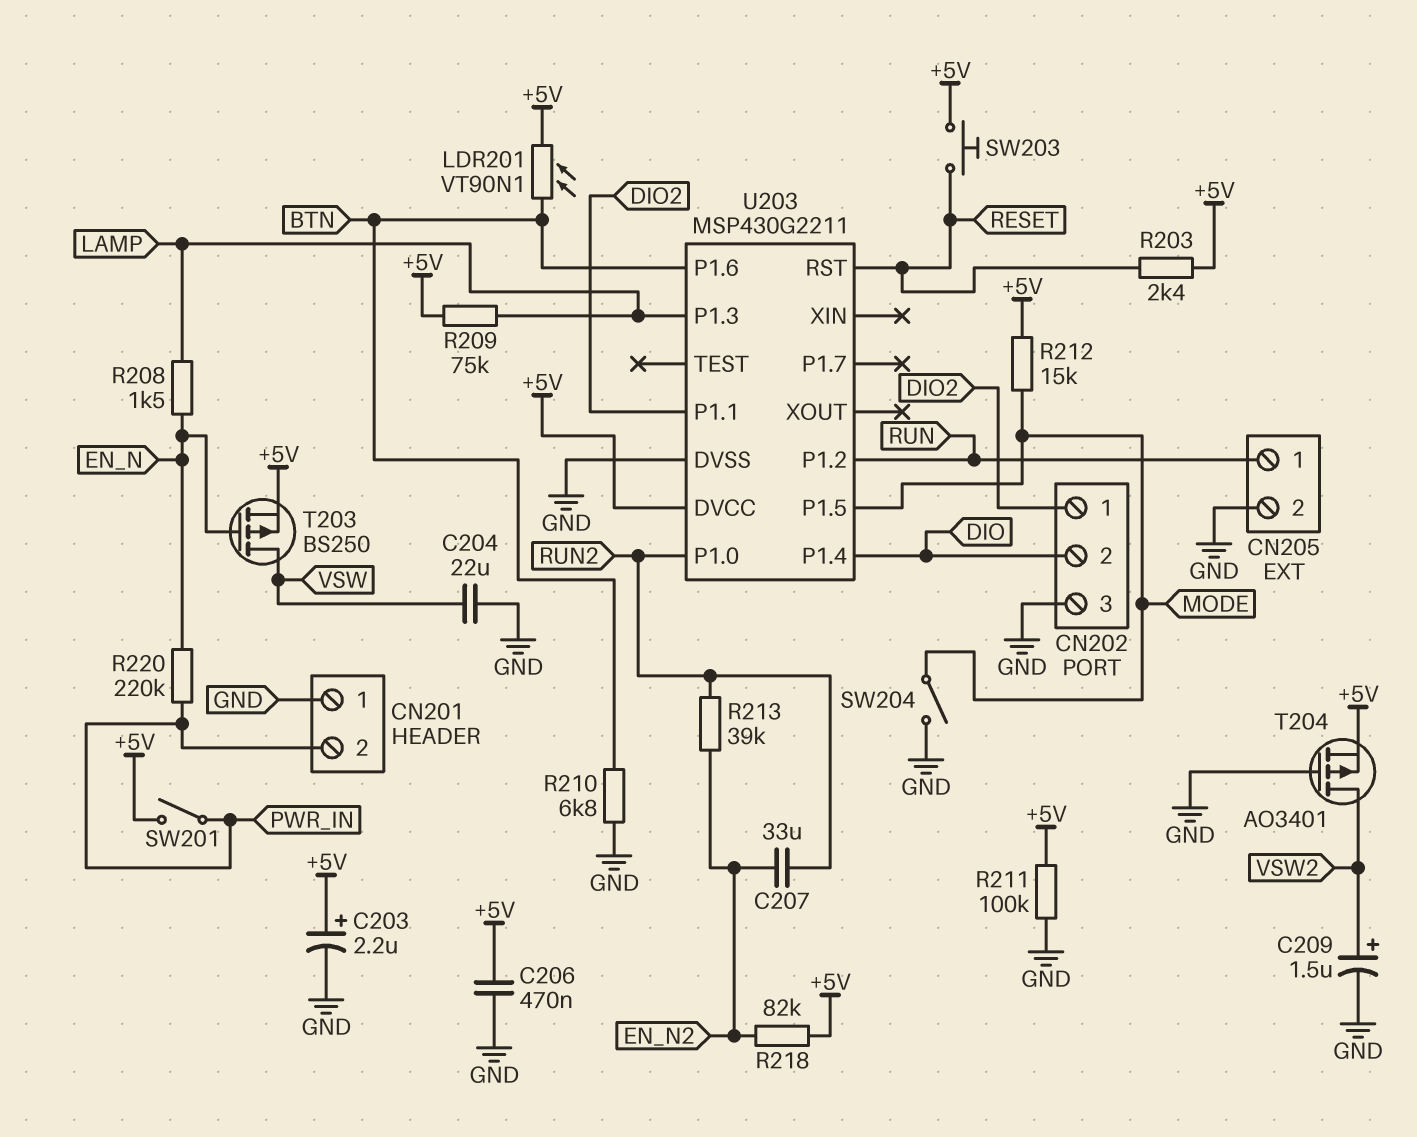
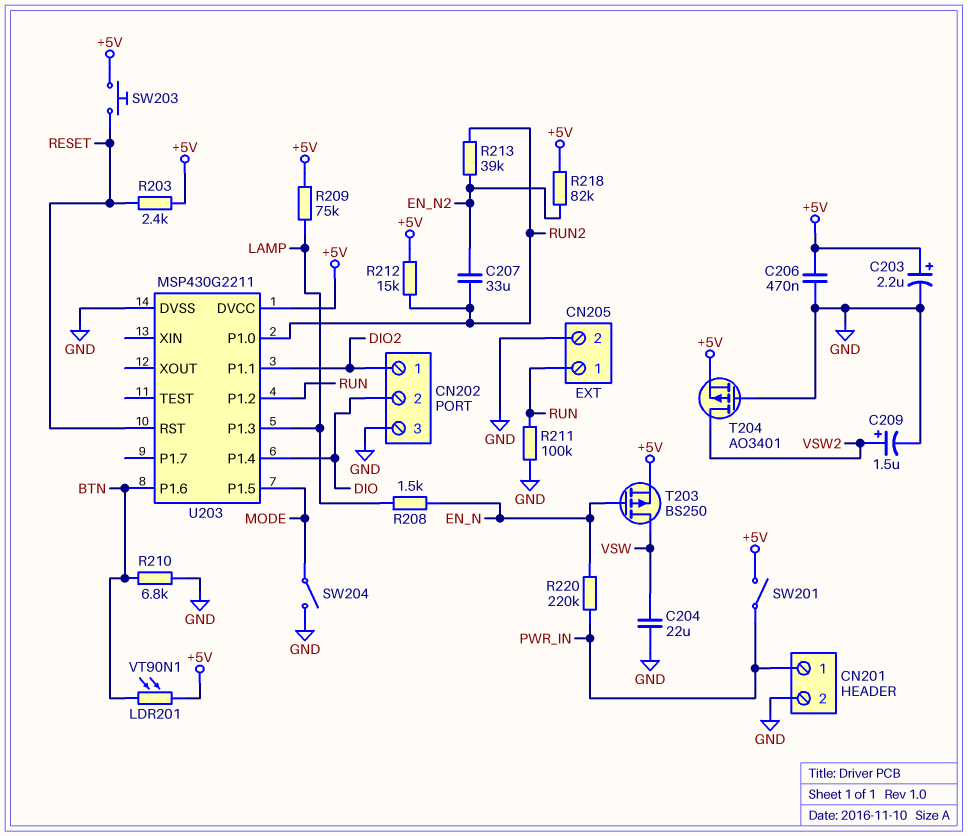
CN201 pin 1: GND -> PWR_IN
CN201 pin 2: PWR_IN -> GND
R211: 100k (+5V, GND) -> 100k (GND, RUN)
R212: 15k (+5V, MODE) -> 15k (+5V, RUN2)

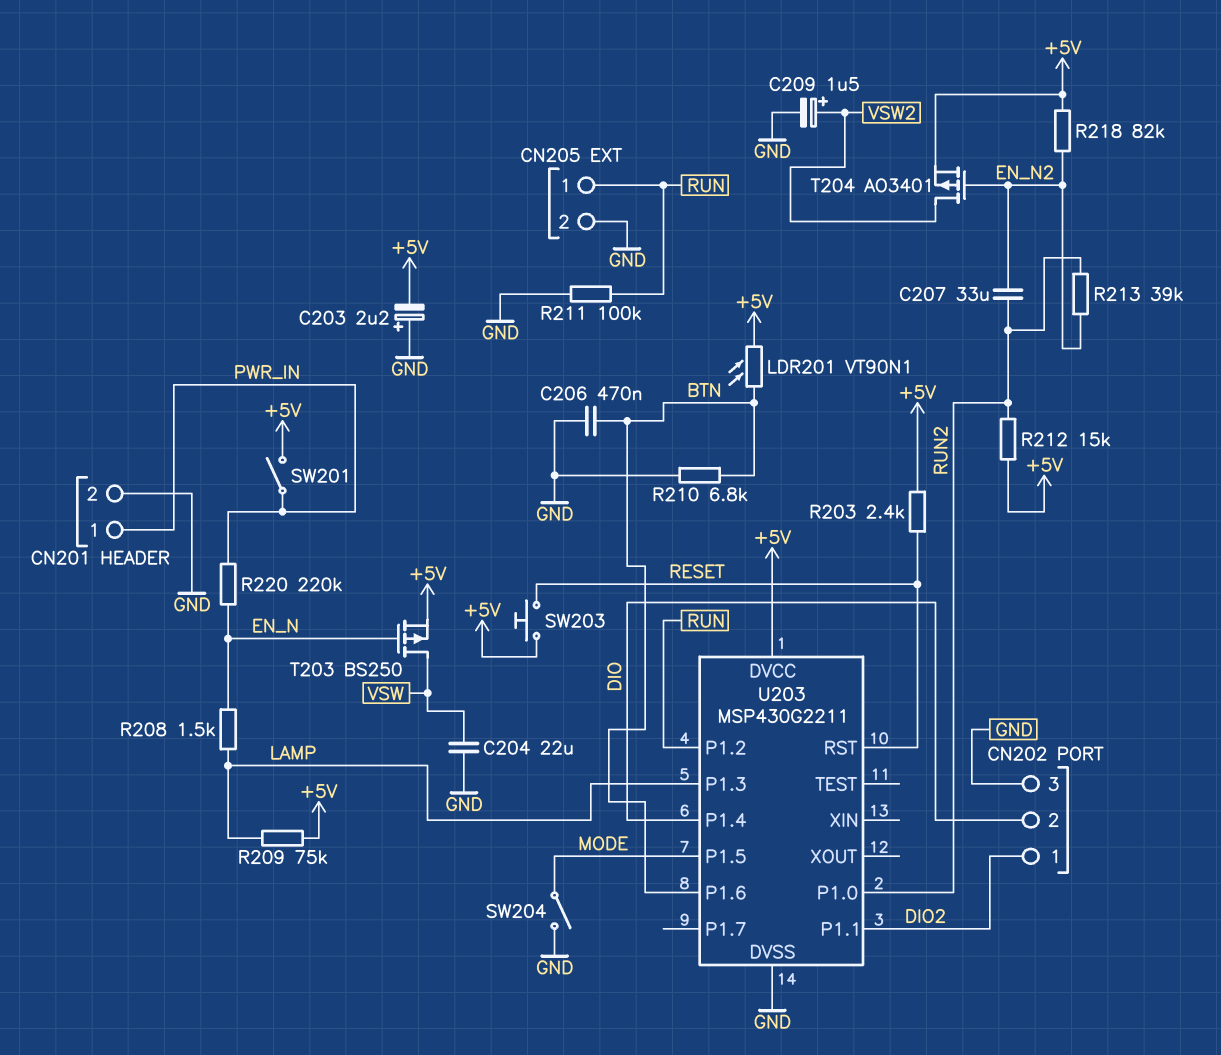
C203: 2.2uF (plus +5V, minus GND) -> 2.2uF (plus GND, minus +5V)
C206: 470nF (+5V, GND) -> 470nF (BTN, GND)
T204: PMOS AO3401 (G GND, D VSW2, S +5V) -> PMOS AO3401 (G EN_N2, D VSW2, S +5V)

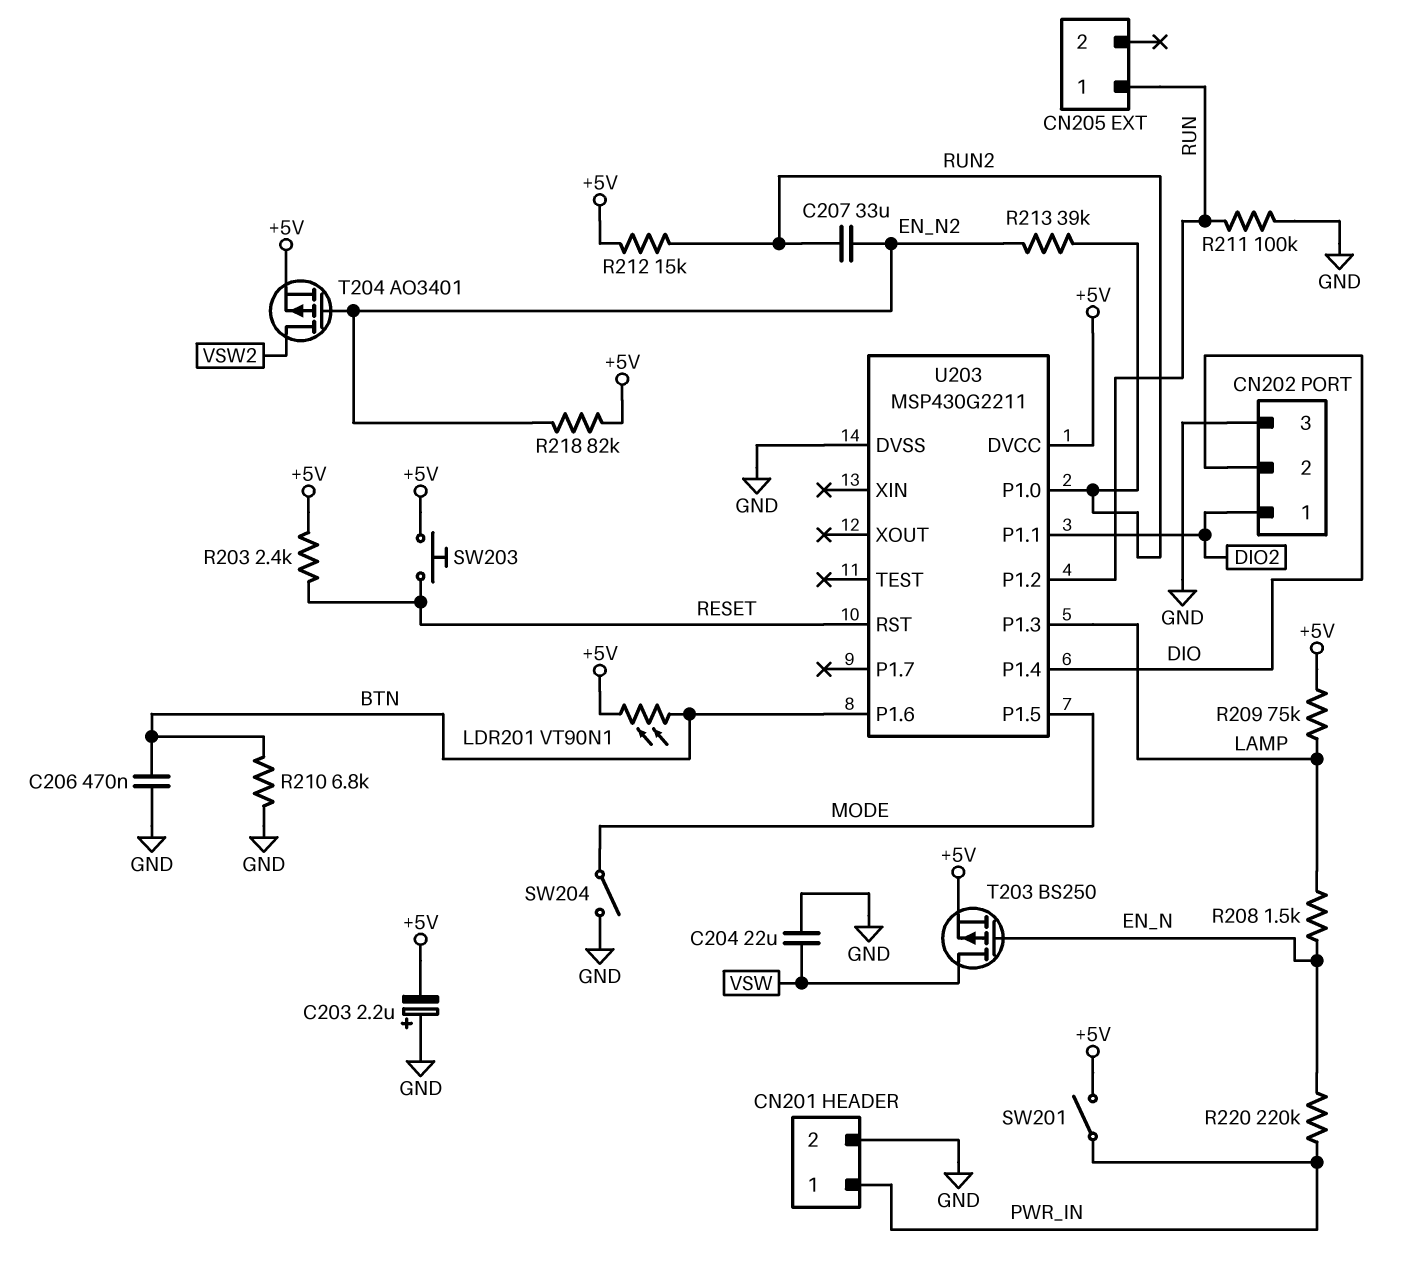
C209: 1.5uF (plus VSW2, minus GND) -> none
CN205 pin 2: GND -> none

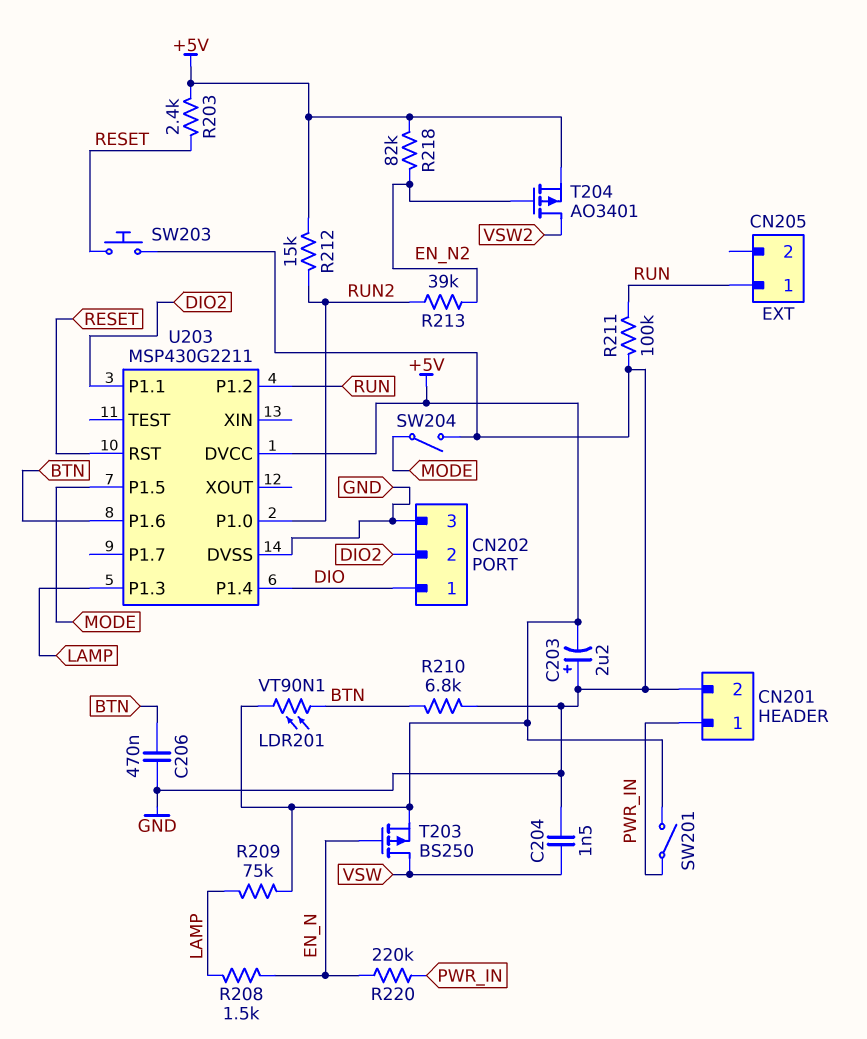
C204: 22uF (GND, VSW) -> 1.5nF (GND, VSW)
C207: 33uF (EN_N2, RUN2) -> none
CN202 pin 1: DIO2 -> DIO
CN202 pin 2: DIO -> DIO2
SW203: button (+5V, RESET) -> button (GND, RESET)

